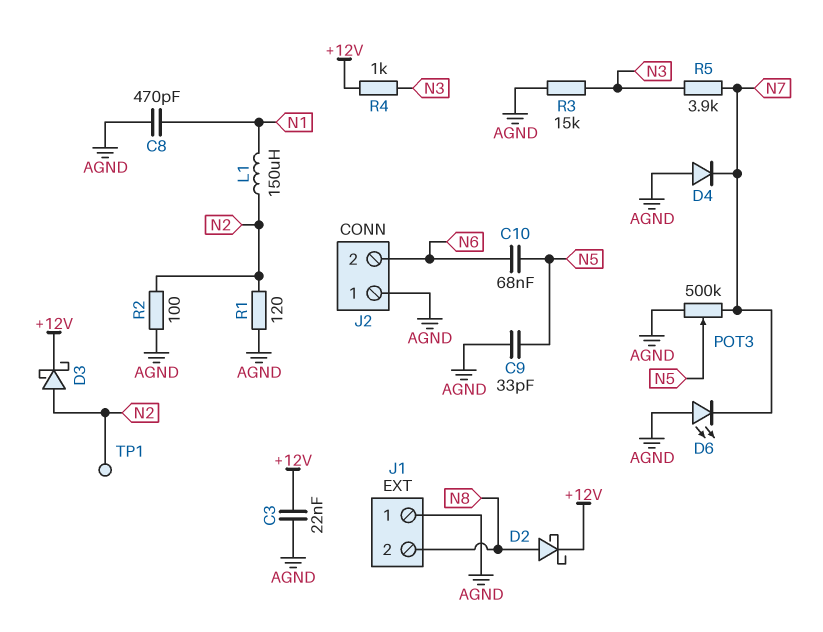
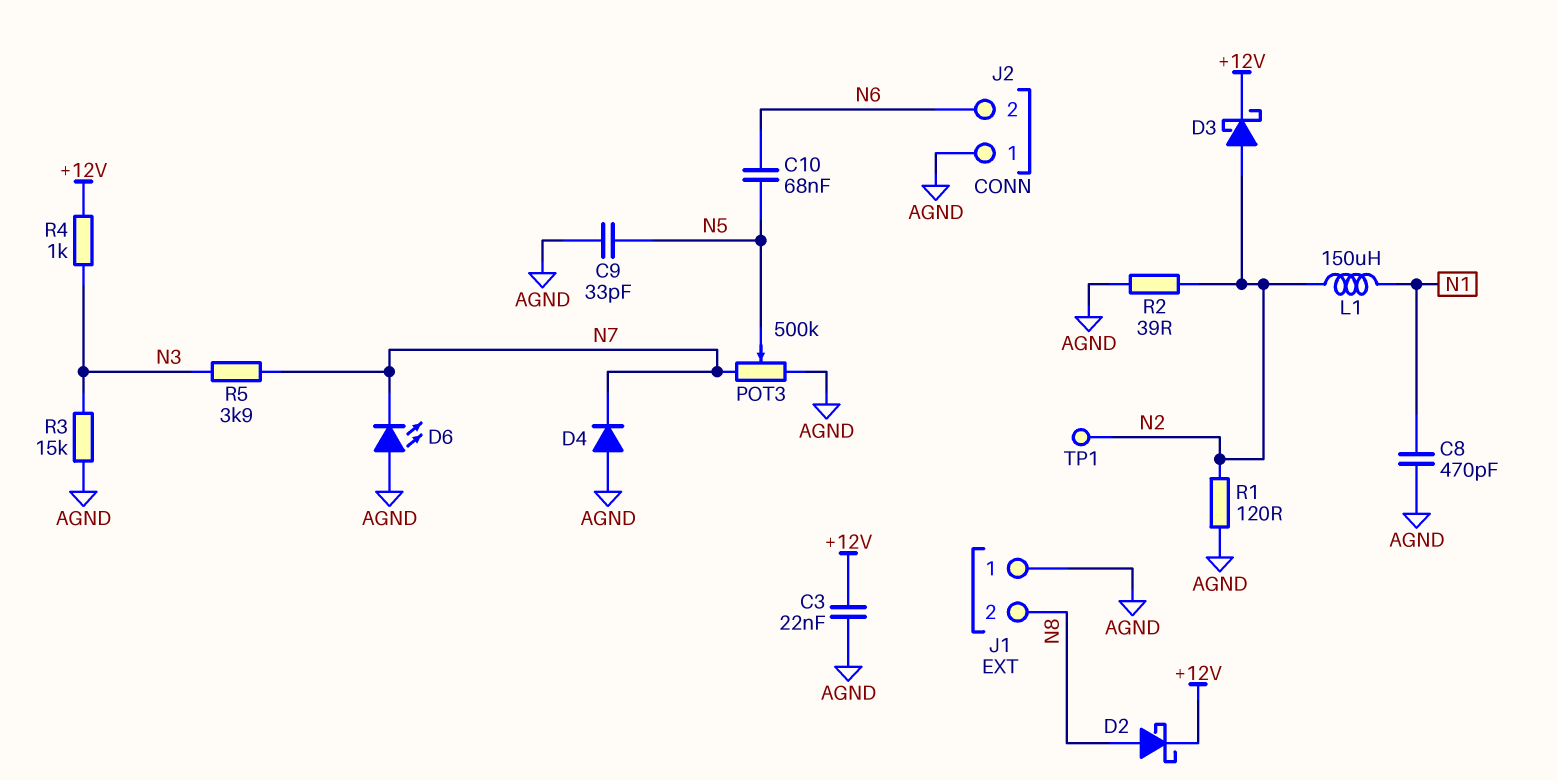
R2: 100 (AGND, N2) -> 39 (AGND, N2)

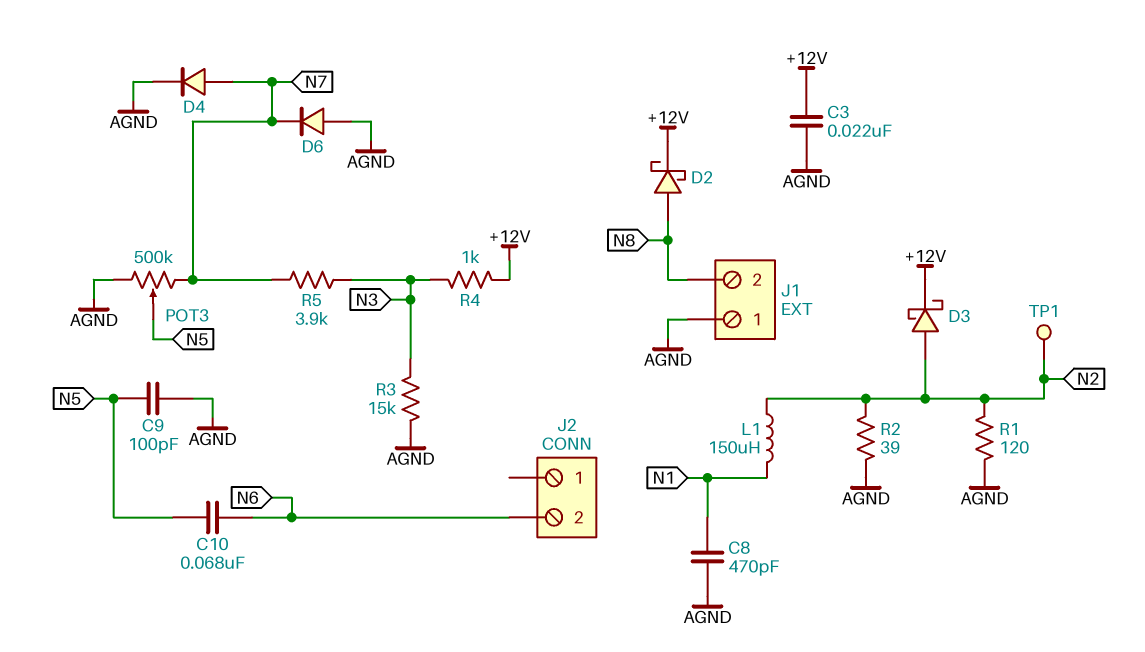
C9: 33pF (AGND, N5) -> 100pF (AGND, N5)
D4: diode (A AGND, K N7) -> diode (A N7, K AGND)
D6: LED (A AGND, K N7) -> diode (A AGND, K N7)
J2 pin 1: AGND -> none

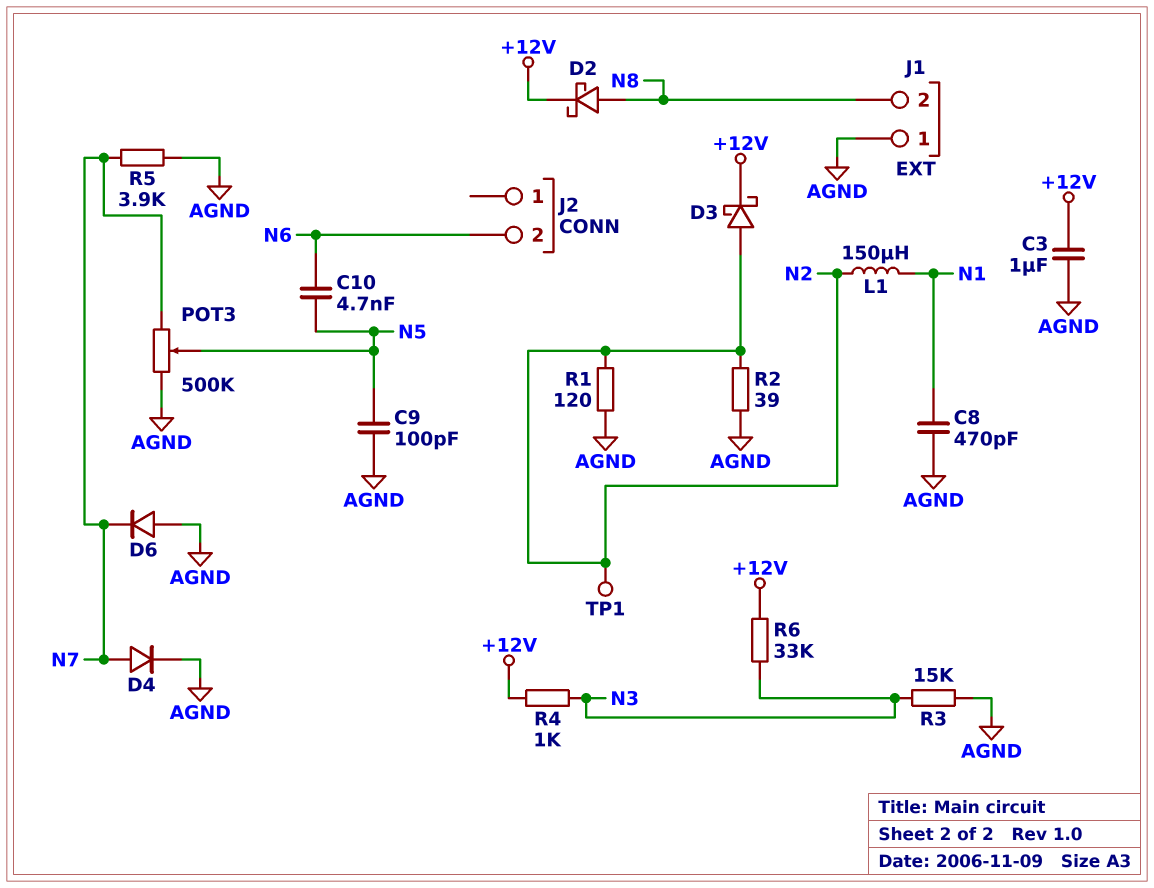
C3: 22nF (+12V, AGND) -> 1uF (+12V, AGND)
C10: 68nF (N5, N6) -> 4.7nF (N5, N6)
R5: 3.9k (N3, N7) -> 3.9k (AGND, N7)
R6: none -> 33k (+12V, N3)

